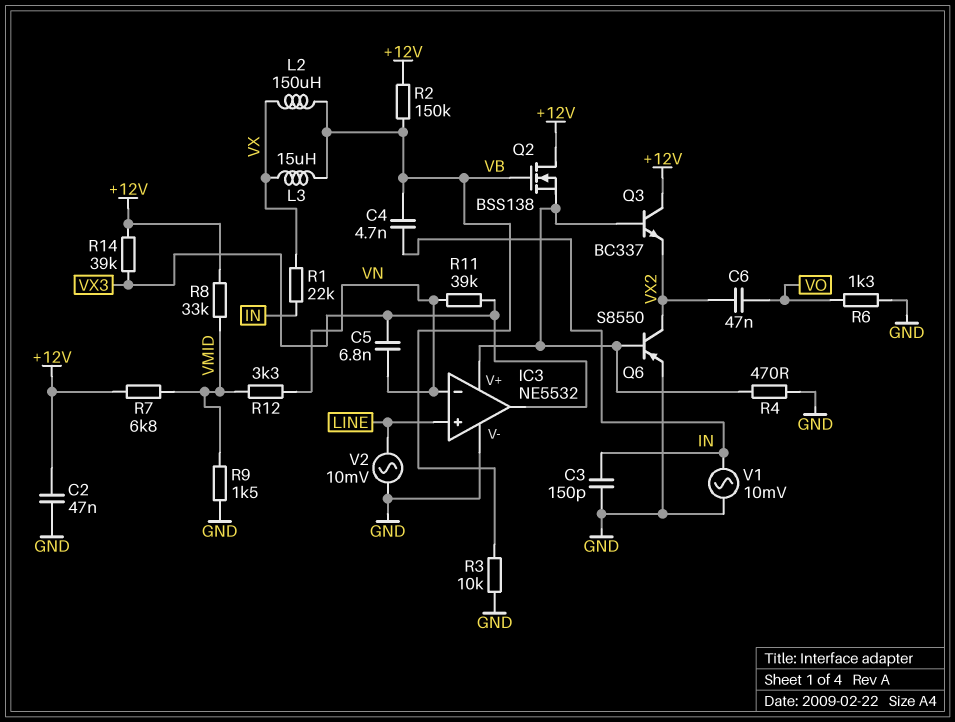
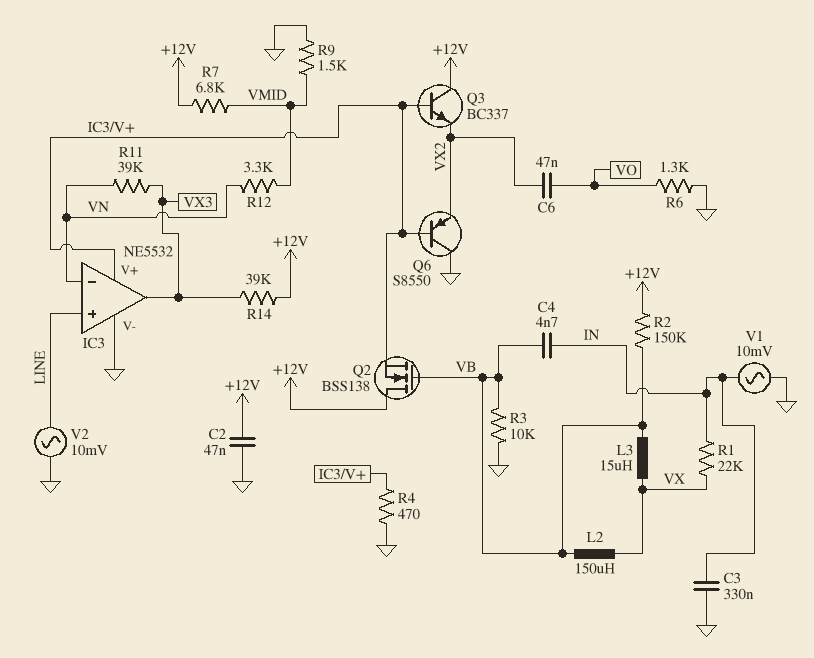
C3: 150pF (GND, IN) -> 330nF (GND, IN)
C5: 6.8nF (VN, VX3) -> none
Q6: PNP S8550 (B IC3/V+, C VX2, E GND) -> PNP S8550 (B IC3/V+, C GND, E VX2)
R8: 33k (+12V, VMID) -> none

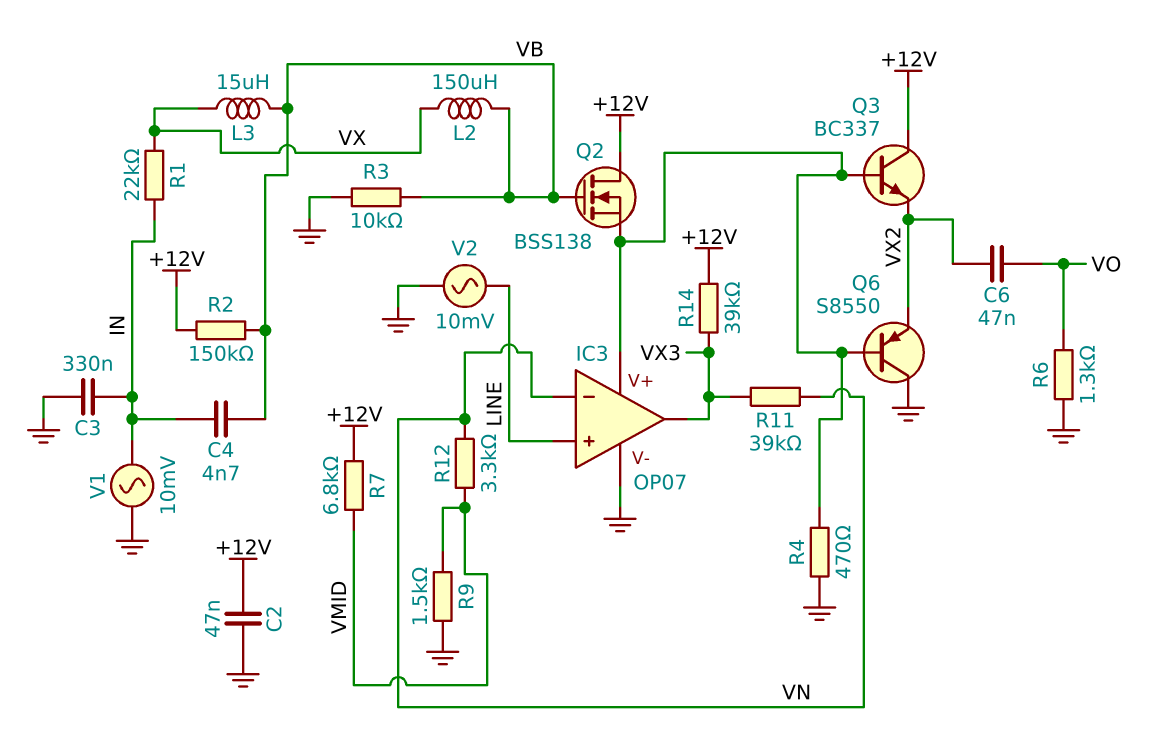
IC3: NE5532 -> OP07

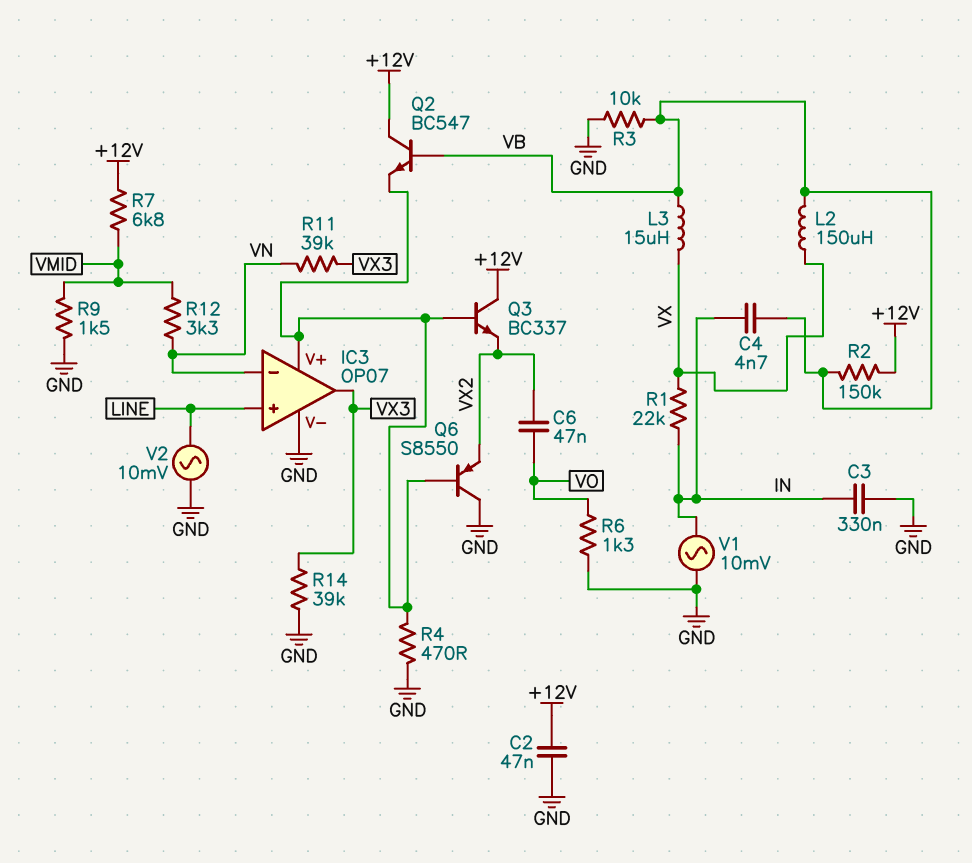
Q2: NMOS BSS138 (G VB, D +12V, S IC3/V+) -> NPN BC547 (B VB, C +12V, E IC3/V+)
R14: 39k (+12V, VX3) -> 39k (GND, VX3)

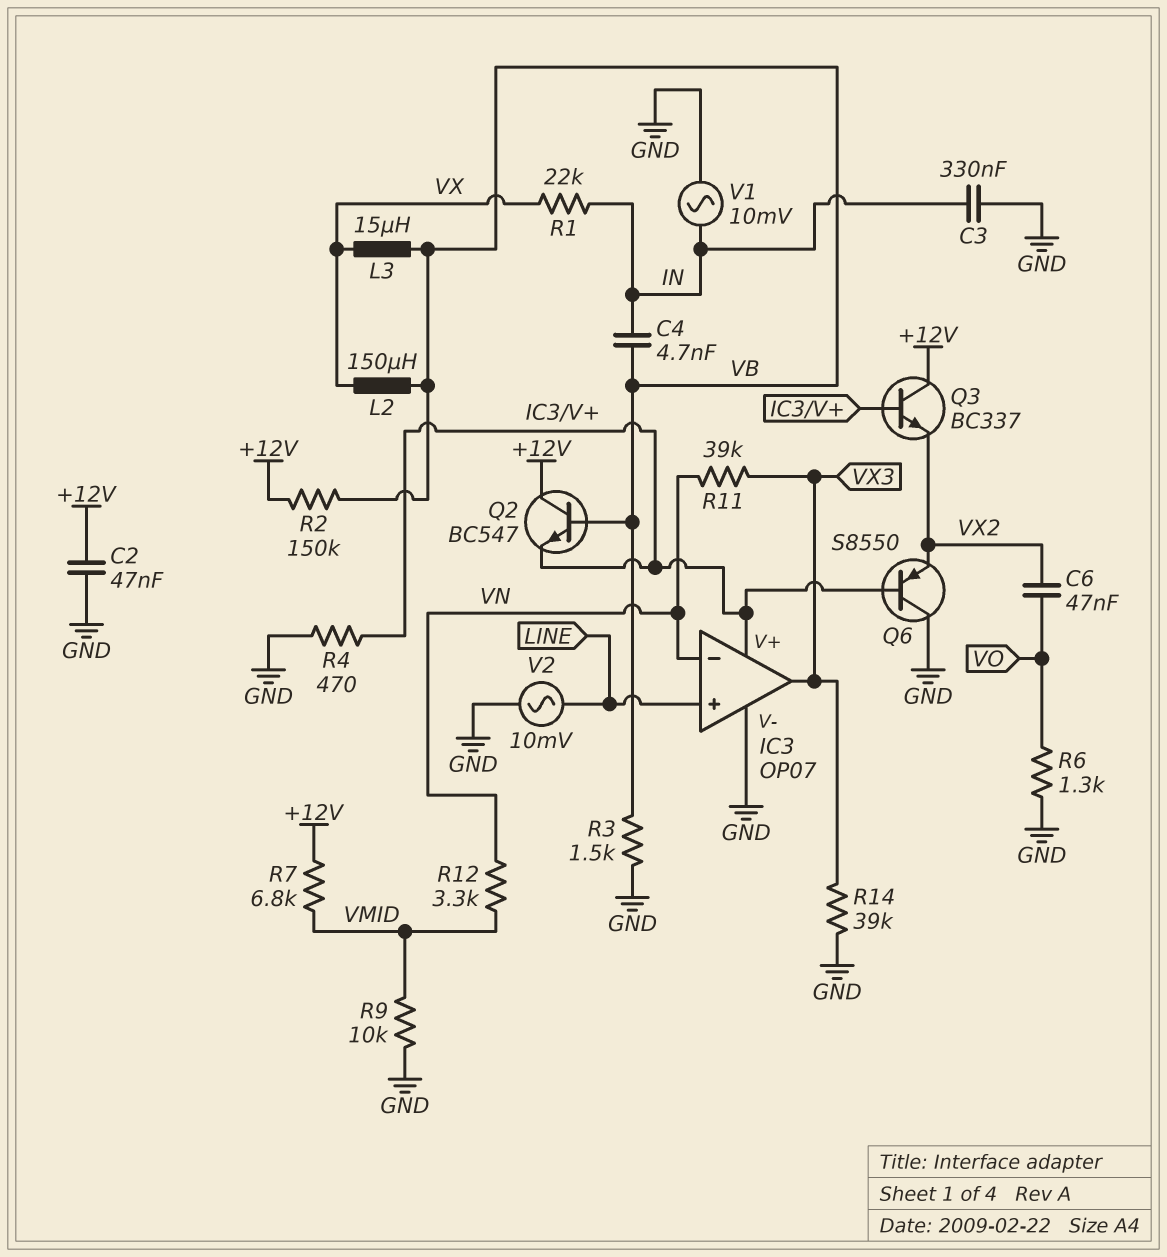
R3: 10k (GND, VB) -> 1.5k (GND, VB)
R9: 1.5k (GND, VMID) -> 10k (GND, VMID)

